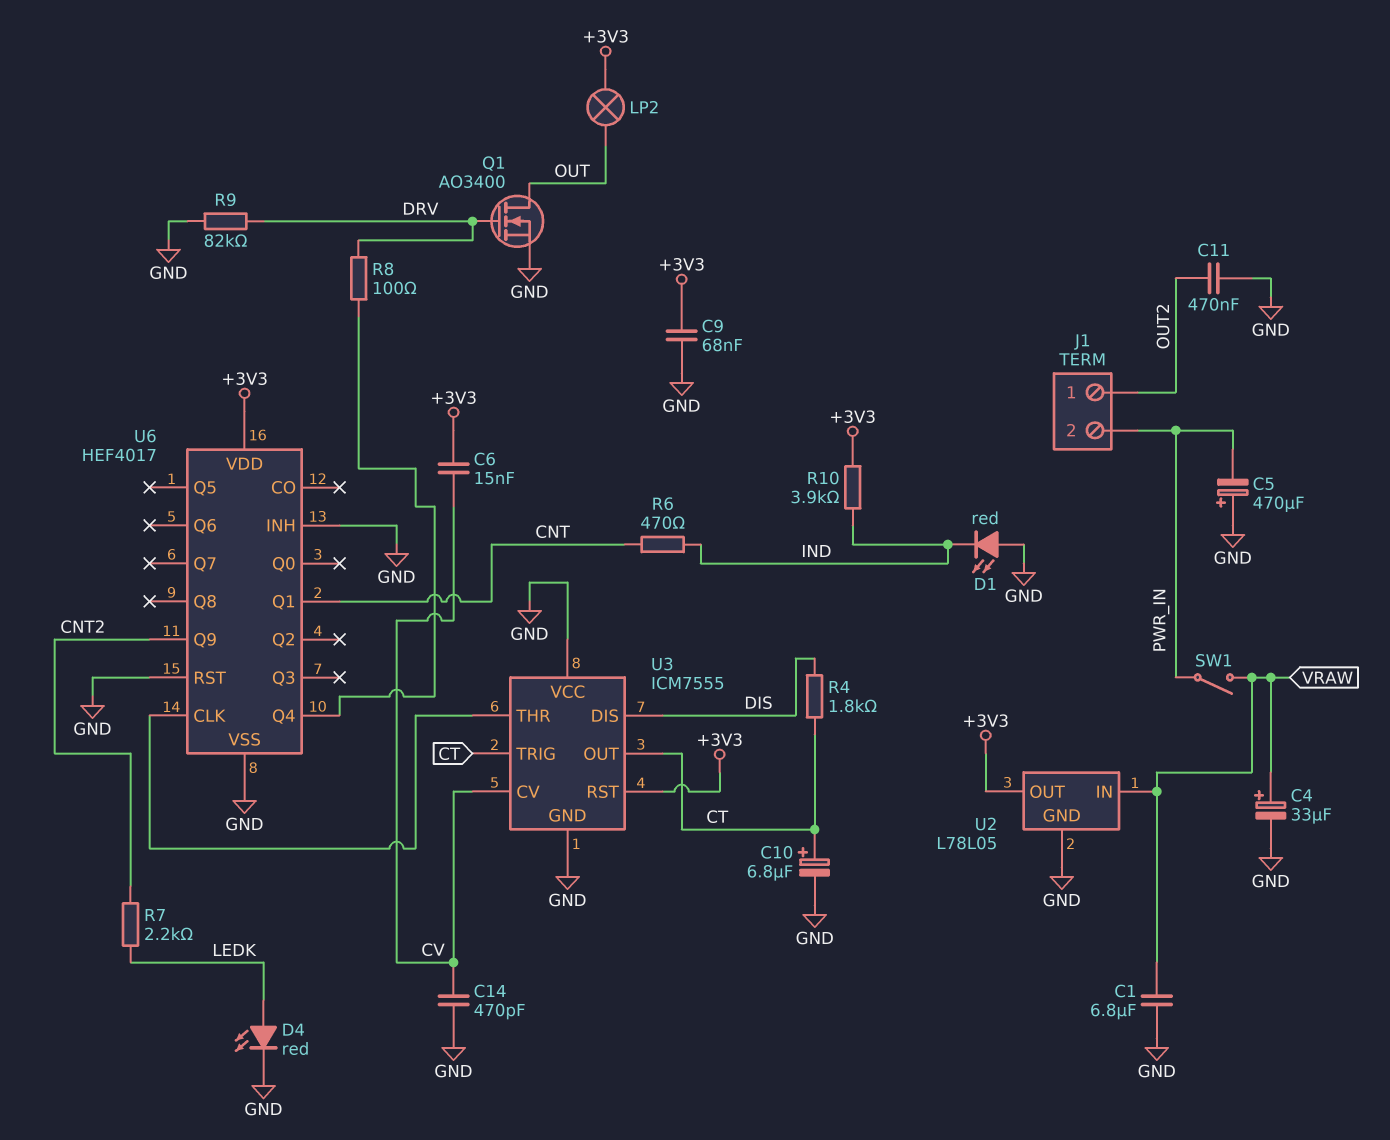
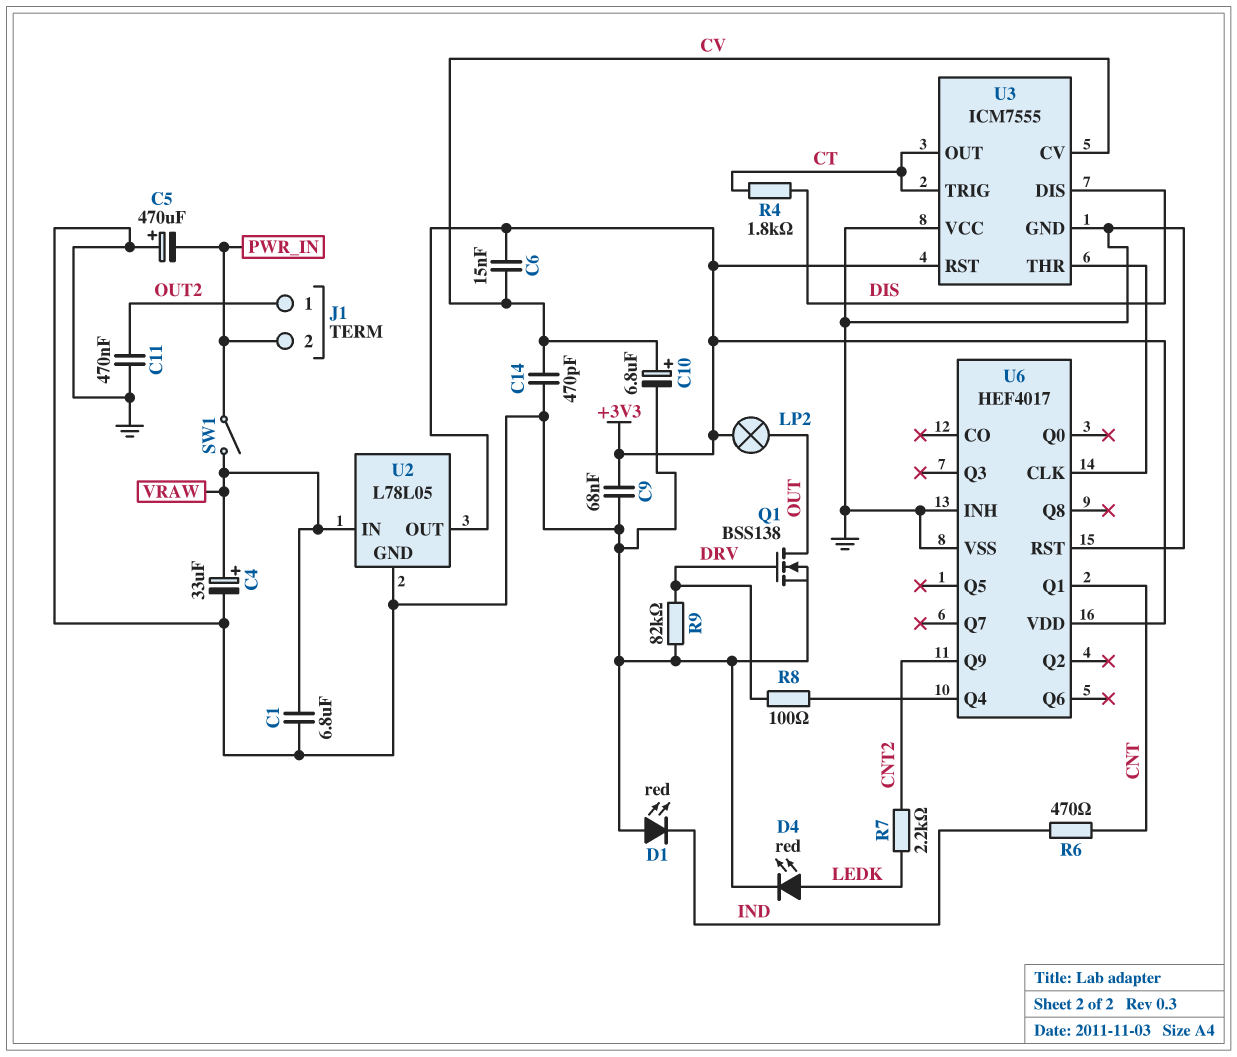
C10: 6.8uF (plus CT, minus GND) -> 6.8uF (plus CV, minus GND)
Q1: NMOS AO3400 (G DRV, D OUT, S GND) -> NMOS BSS138 (G DRV, D OUT, S GND)
R10: 3.9k (+3V3, IND) -> none

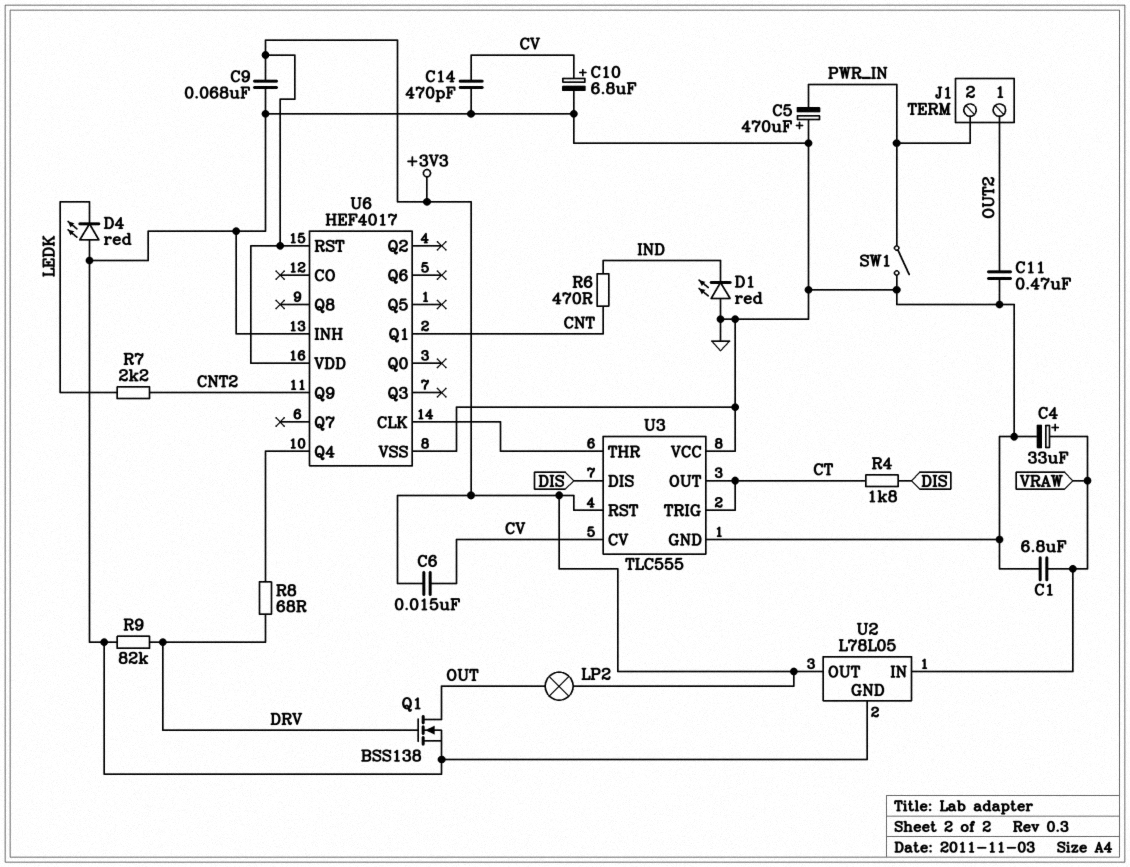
D4: LED red (A LEDK, K GND) -> LED red (A GND, K LEDK)
R8: 100 (DRV, U6/Q4) -> 68 (DRV, U6/Q4)
SW1: switch (PWR_IN, VRAW) -> switch (GND, PWR_IN)
U3: ICM7555 -> TLC555
U6 pin RST: GND -> +3V3

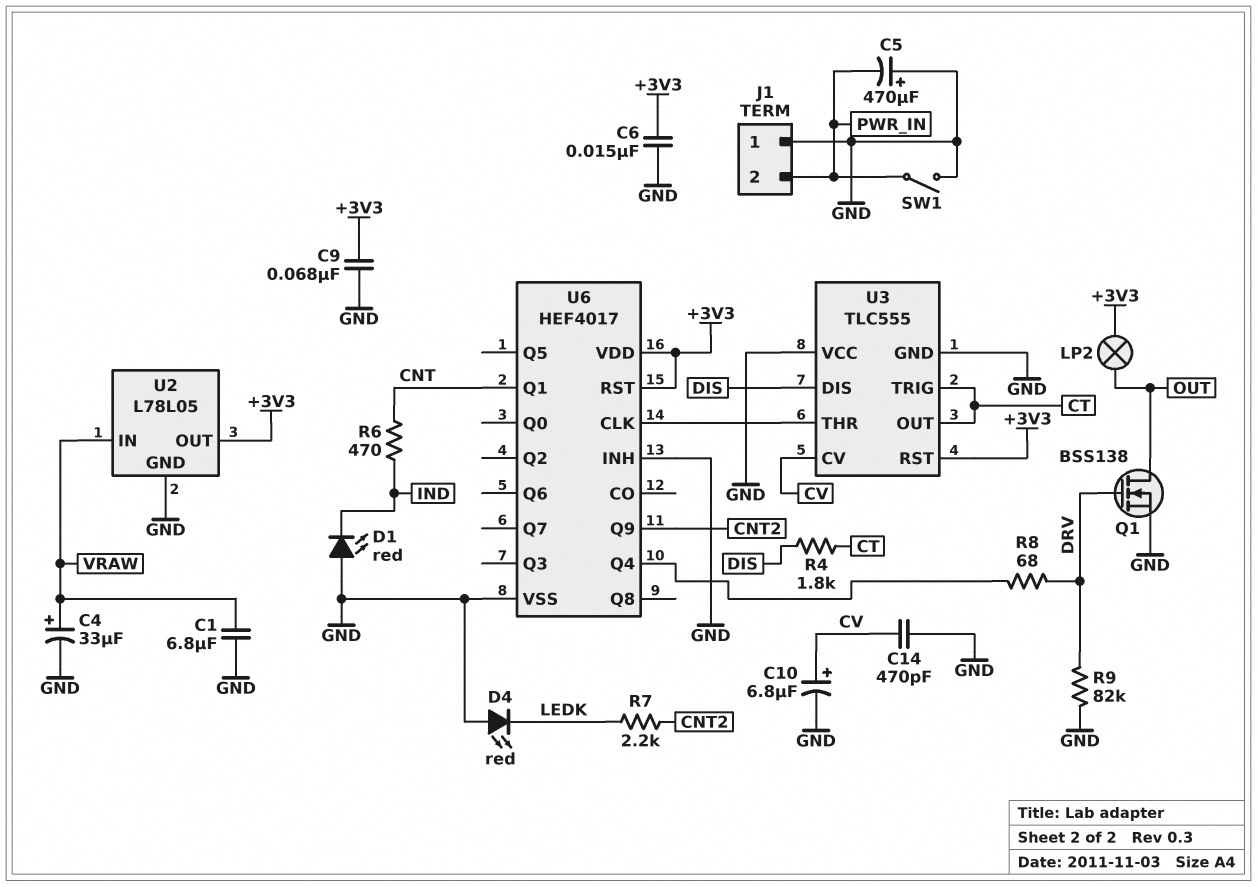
C6: 15nF (+3V3, CV) -> 15nF (+3V3, GND)
C11: 470nF (GND, OUT2) -> none
J1 pin 1: OUT2 -> GND

